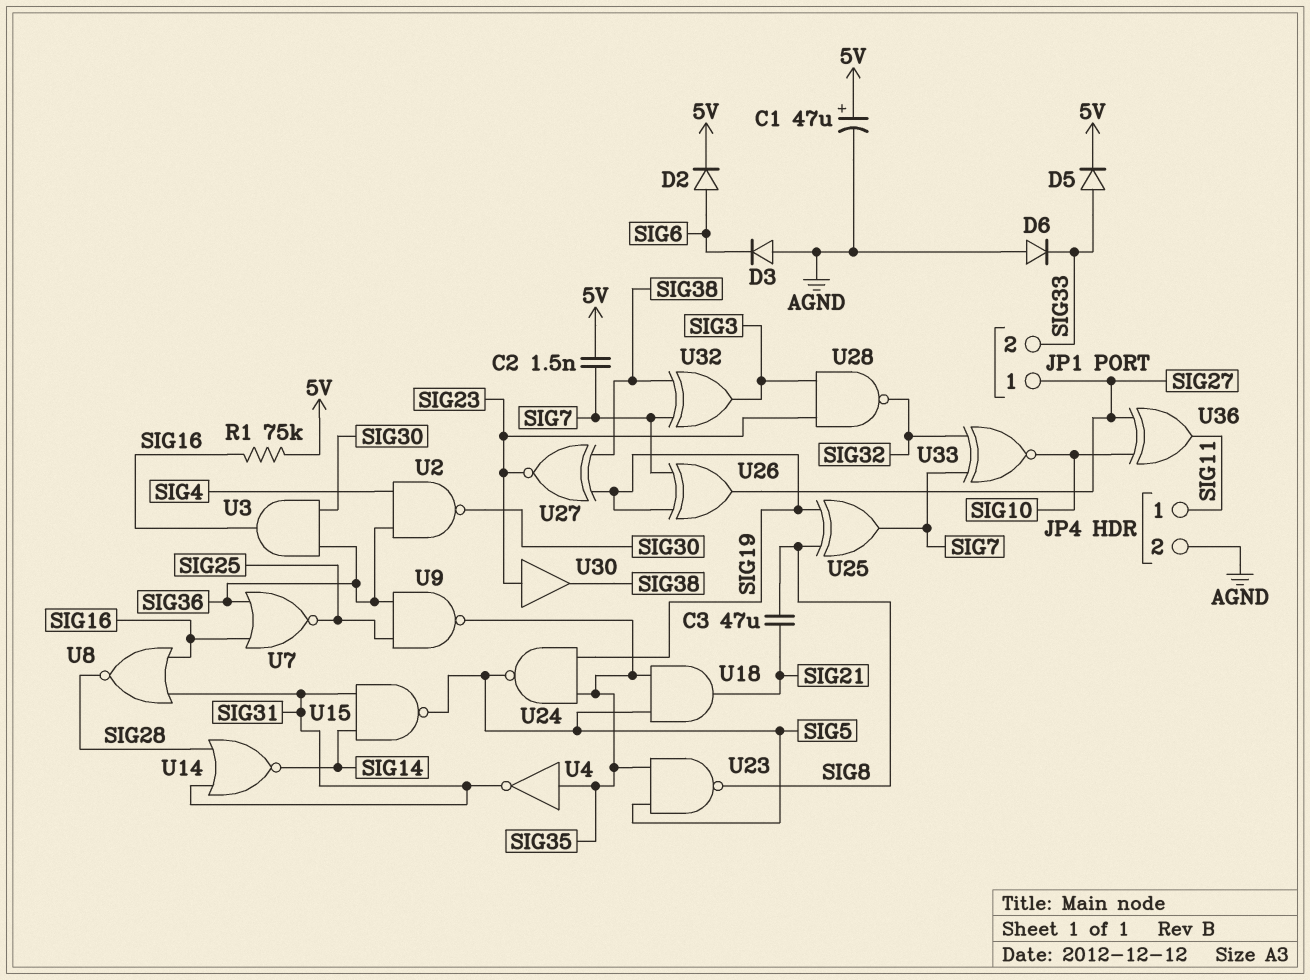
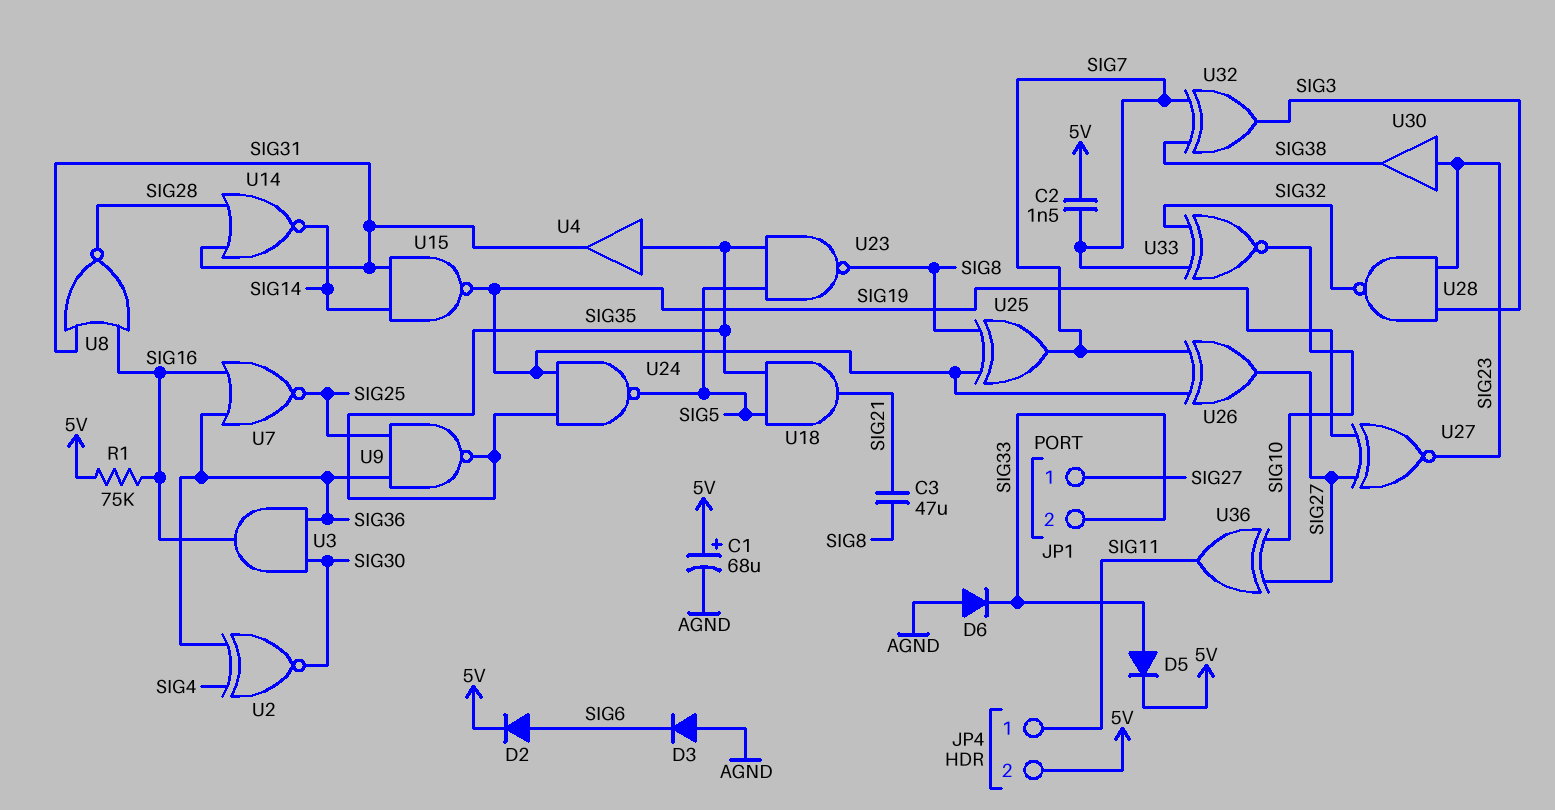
C1: 47uF (plus 5V, minus AGND) -> 68uF (plus 5V, minus AGND)
JP4 pin 2: AGND -> 5V
U2: NAND (in SIG4, in SIG36, out SIG30) -> XNOR (in SIG4, in SIG36, out SIG30)
U4: NOT (in SIG35, out SIG31) -> buffer (in SIG35, out SIG31)
U15: NAND (in SIG14, in SIG31, out SIG5) -> NAND (in SIG14, in SIG31, out SIG19)
U27: XNOR (in SIG19, in SIG38, out SIG23) -> XNOR (in SIG19, in SIG27, out SIG23)

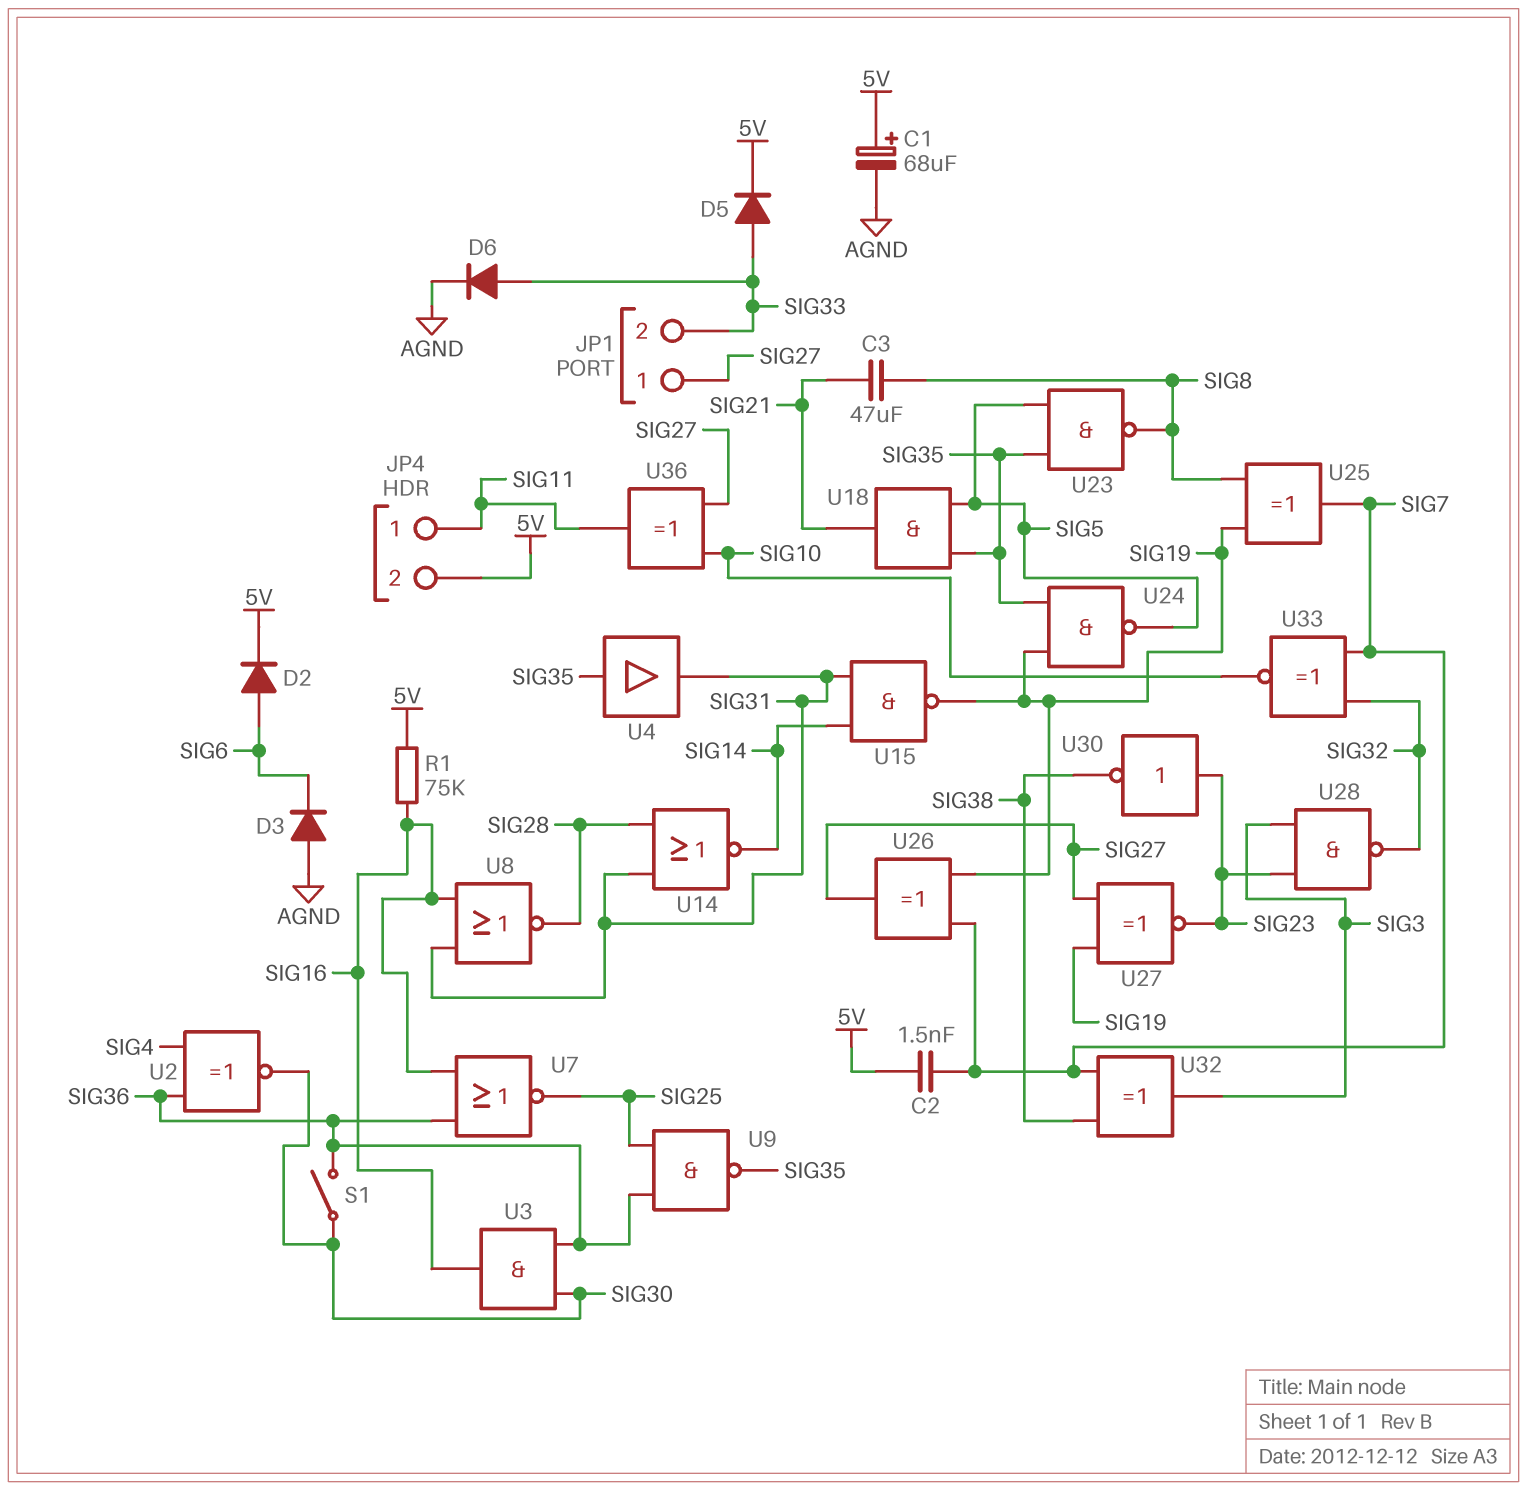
D6: diode (A AGND, K SIG33) -> diode (A SIG33, K AGND)
S1: none -> switch (SIG30, SIG36)
U30: buffer (in SIG23, out SIG38) -> NOT (in SIG23, out SIG38)

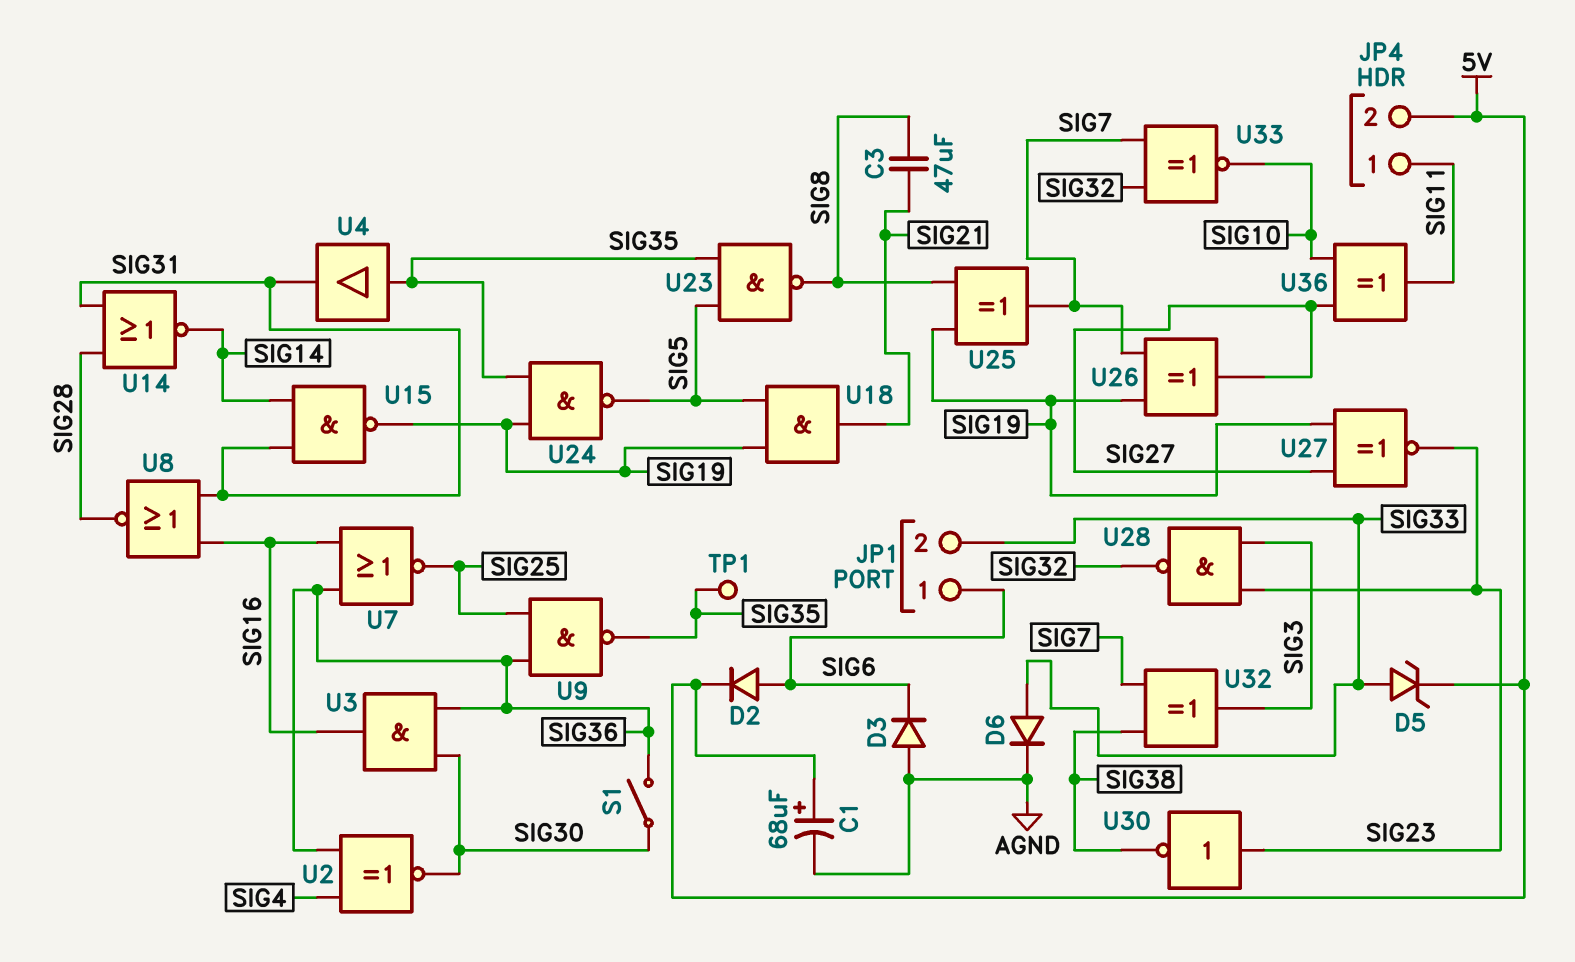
C2: 1.5nF (5V, SIG7) -> none
D5: diode (A SIG33, K 5V) -> zener (A SIG33, K 5V)
JP1 pin 1: SIG27 -> SIG6
R1: 75k (5V, SIG16) -> none
TP1: none -> test point (SIG35)
U18: AND (in SIG5, in SIG35, out SIG21) -> AND (in SIG5, in SIG19, out SIG21)

